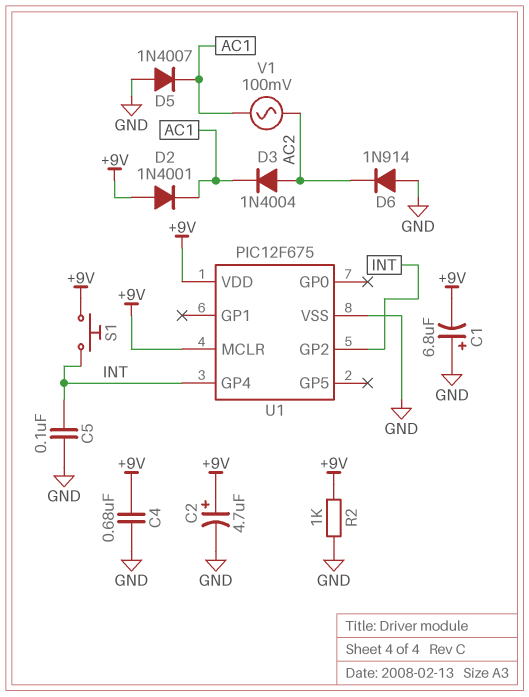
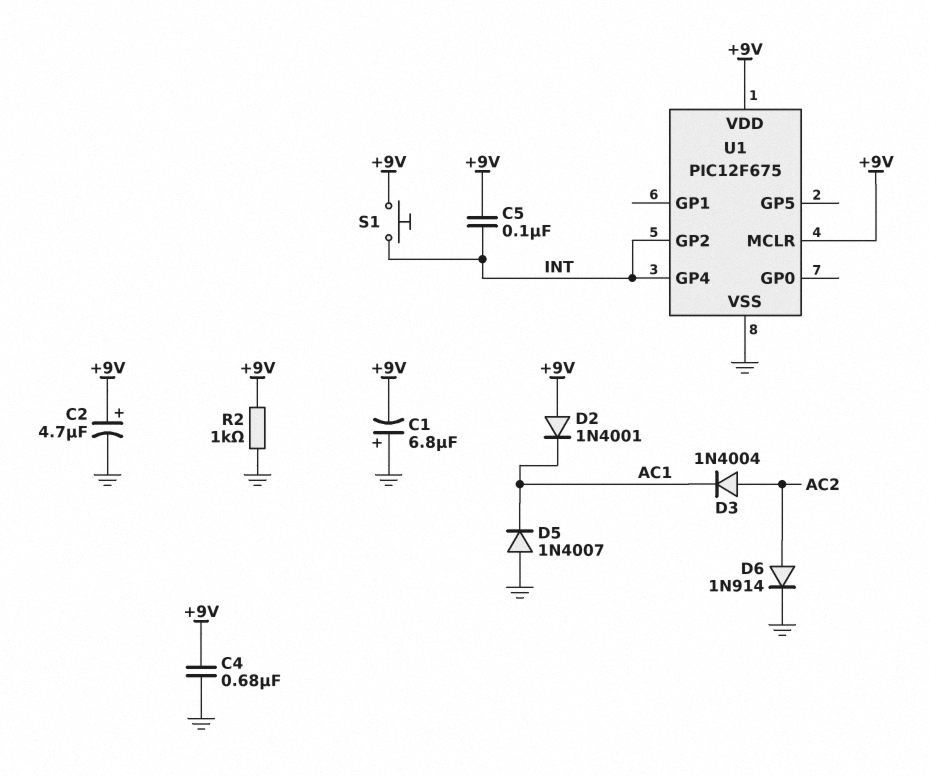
C5: 100nF (GND, INT) -> 100nF (+9V, INT)
D6: diode 1N914 (A GND, K AC2) -> diode 1N914 (A AC2, K GND)
V1: AC 100mV (AC1, AC2) -> none

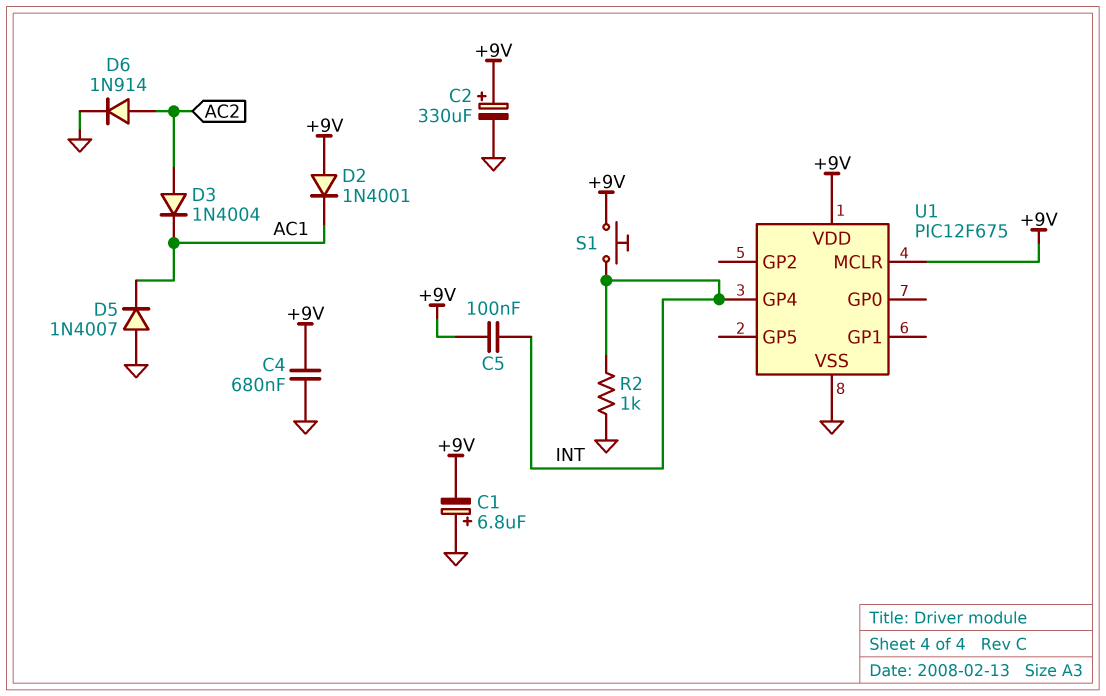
C2: 4.7uF (plus +9V, minus GND) -> 330uF (plus +9V, minus GND)
R2: 1k (+9V, GND) -> 1k (GND, INT)
U1 pin GP2: INT -> none

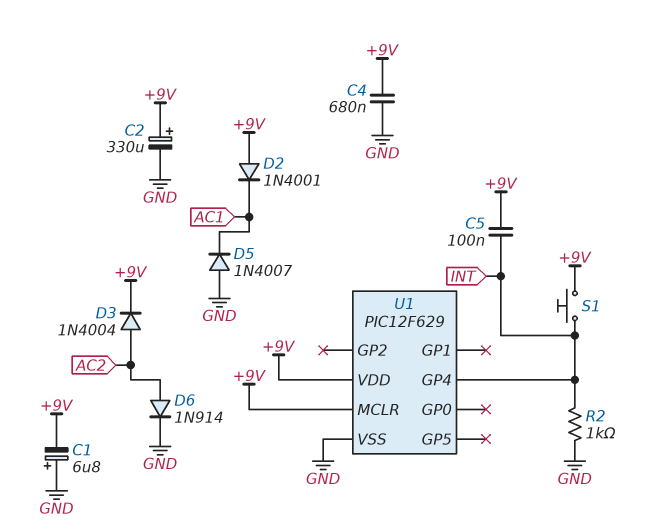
D3: diode 1N4004 (A AC2, K AC1) -> diode 1N4004 (A AC2, K +9V)
U1: PIC12F675 -> PIC12F629

